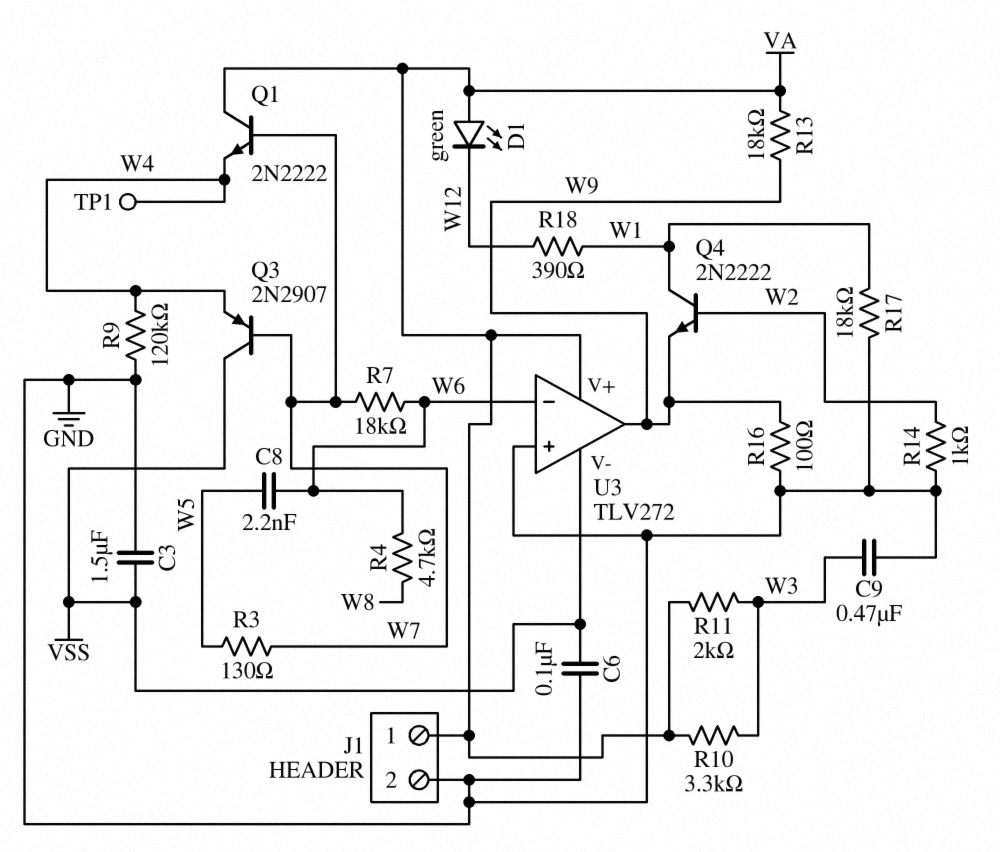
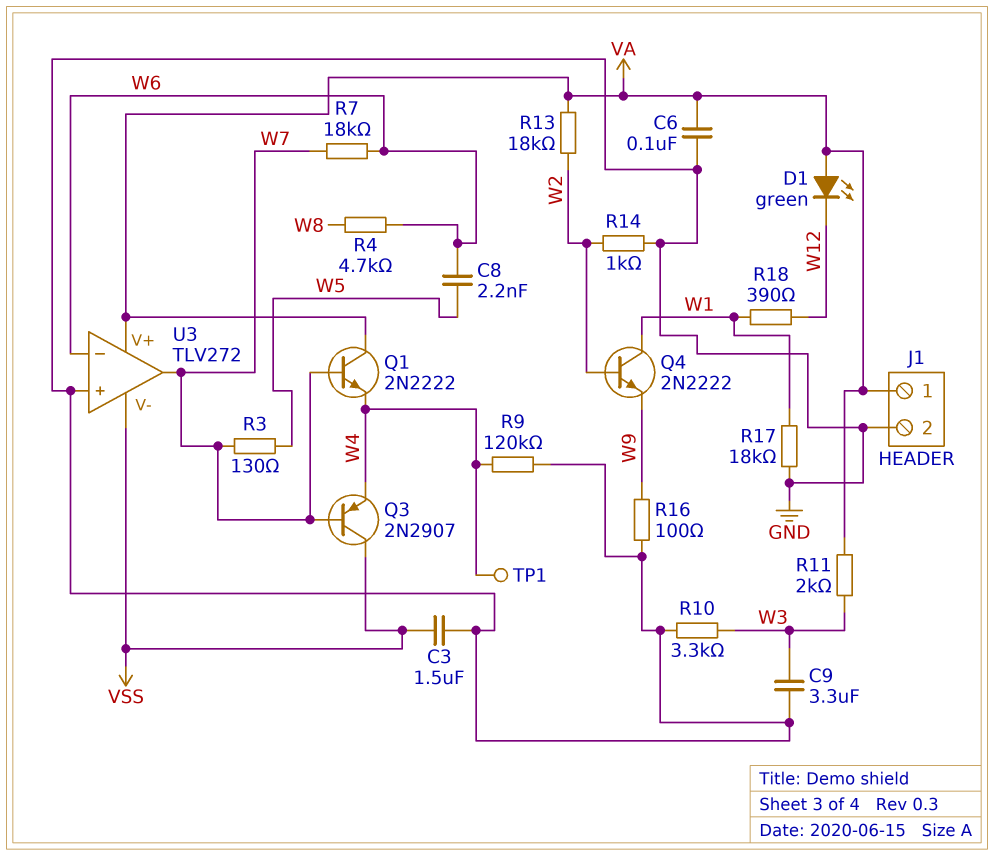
C6: 100nF (GND, VSS) -> 100nF (GND, VA)
C9: 470nF (GND, W3) -> 3.3uF (GND, W3)
R10: 3.3k (VA, W3) -> 3.3k (GND, W3)
R13: 18k (VA, W9) -> 18k (VA, W2)
U3 pin out: W9 -> W7

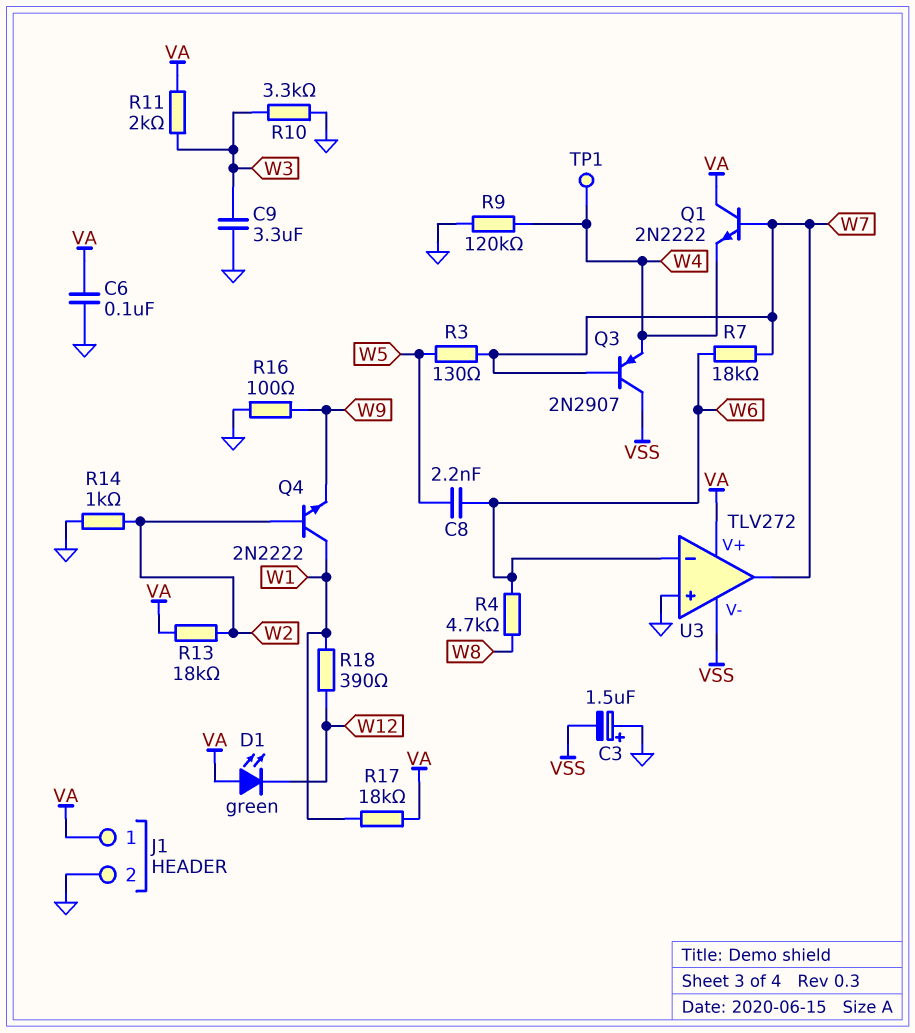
C3: 1.5uF (GND, VSS) -> 1.5uF (plus GND, minus VSS)
R17: 18k (GND, W1) -> 18k (VA, W1)

